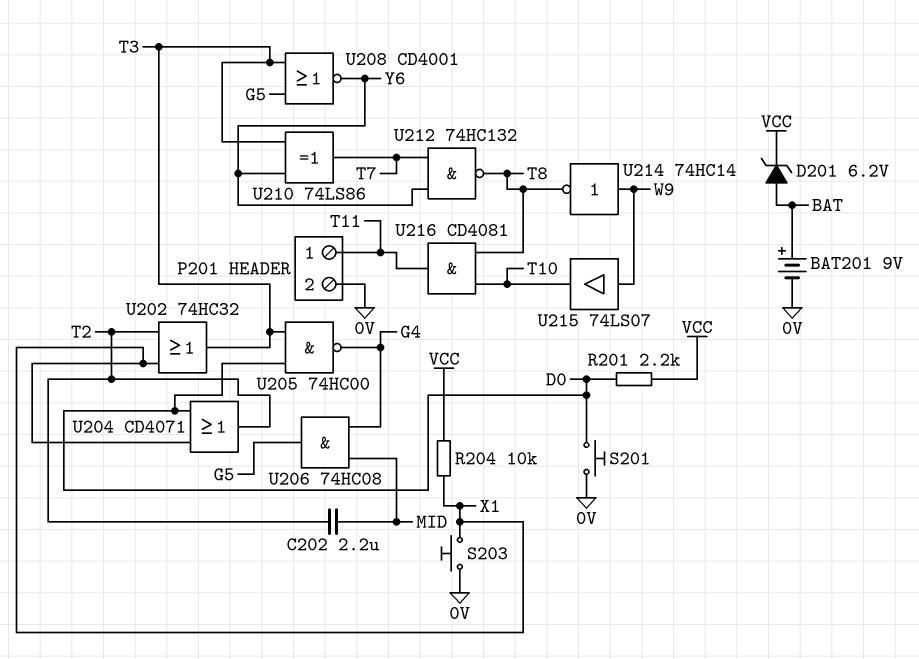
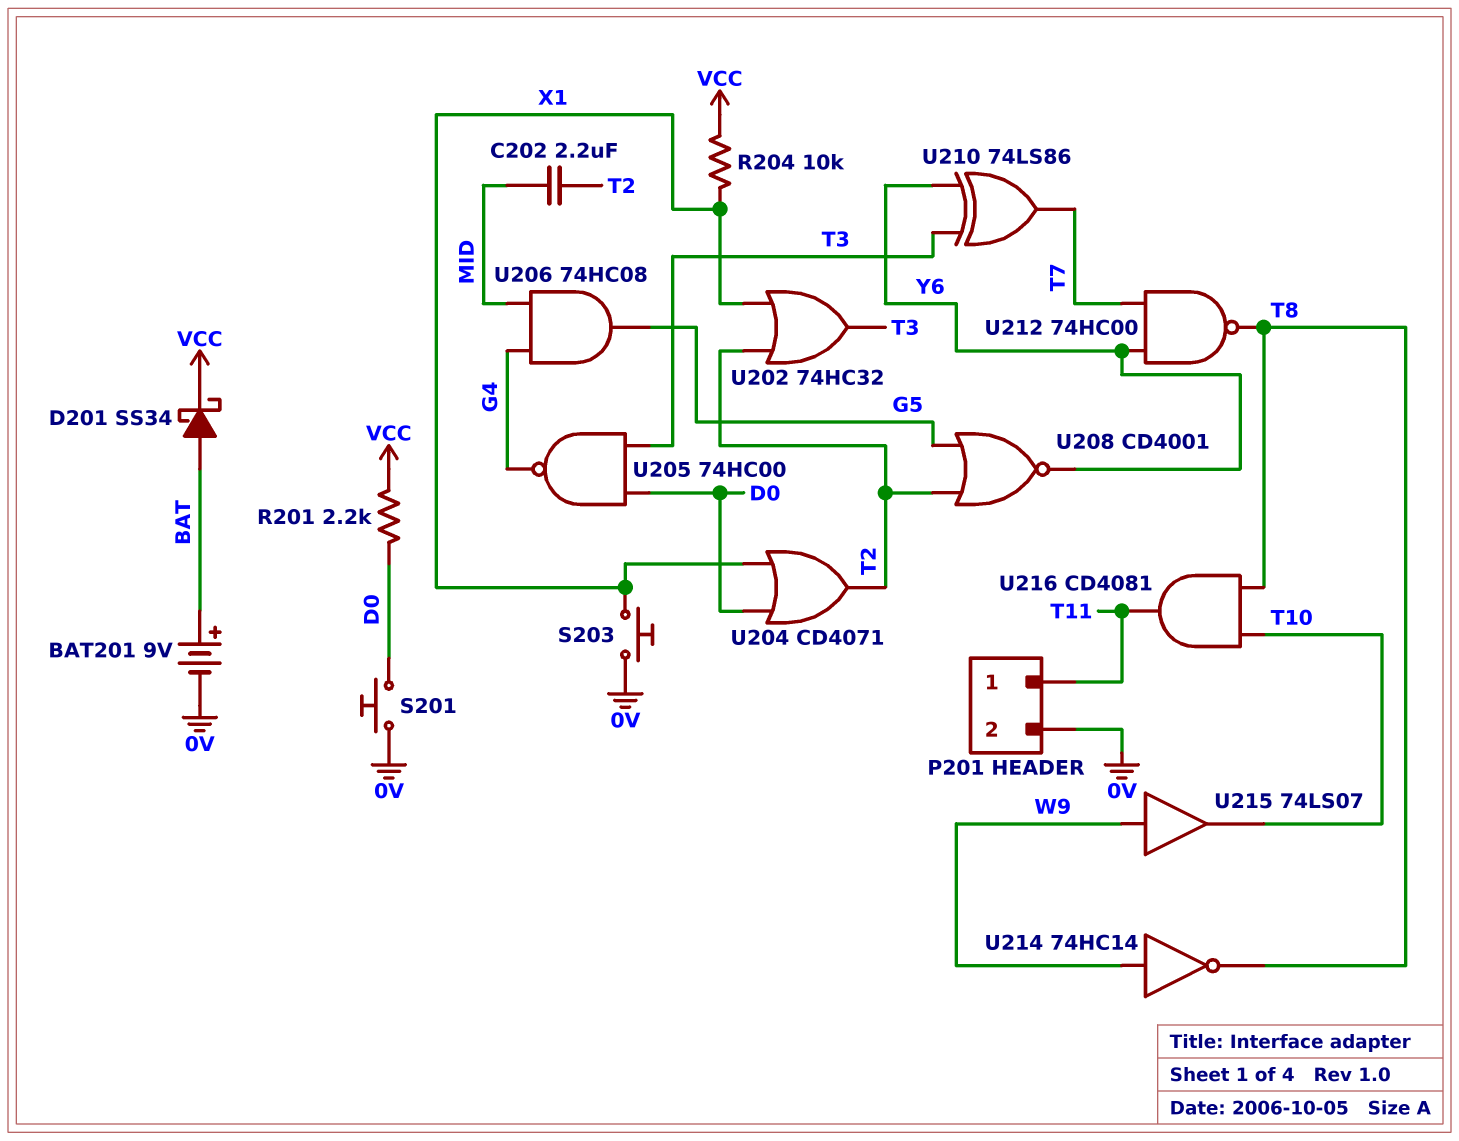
D201: zener 6.2V (A BAT, K VCC) -> schottky SS34 (A BAT, K VCC)
U208: NOR CD4001 (in G5, in T3, out Y6) -> NOR CD4001 (in G5, in T2, out Y6)
U212: NAND 74HC132 (in T7, in Y6, out T8) -> NAND 74HC00 (in T7, in Y6, out T8)

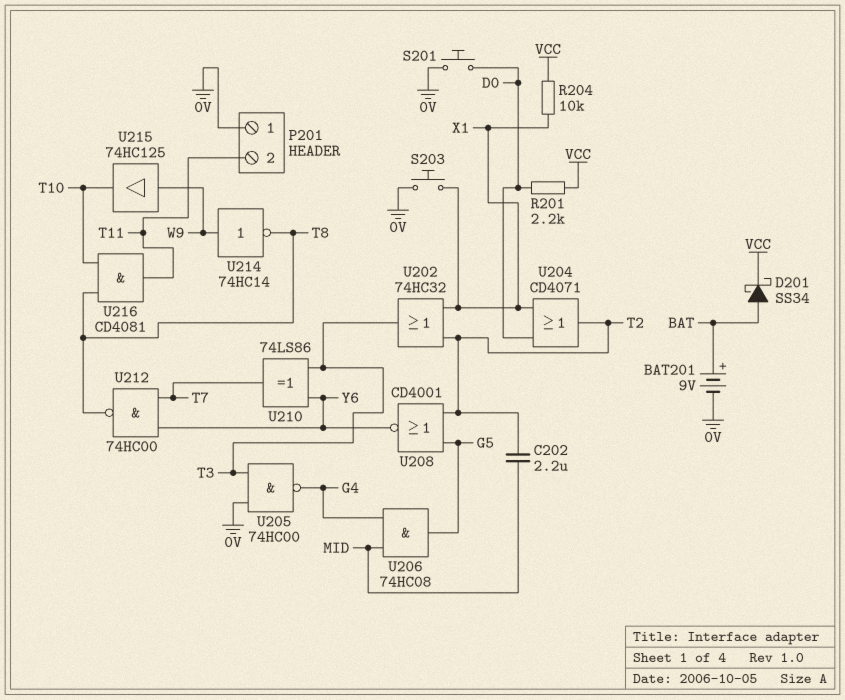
P201 pin 1: T11 -> 0V
P201 pin 2: 0V -> T11
U205: NAND 74HC00 (in D0, in T3, out G4) -> NAND 74HC00 (in 0V, in T3, out G4)
U215: buffer 74LS07 (in W9, out T10) -> buffer 74HC125 (in W9, out T10)

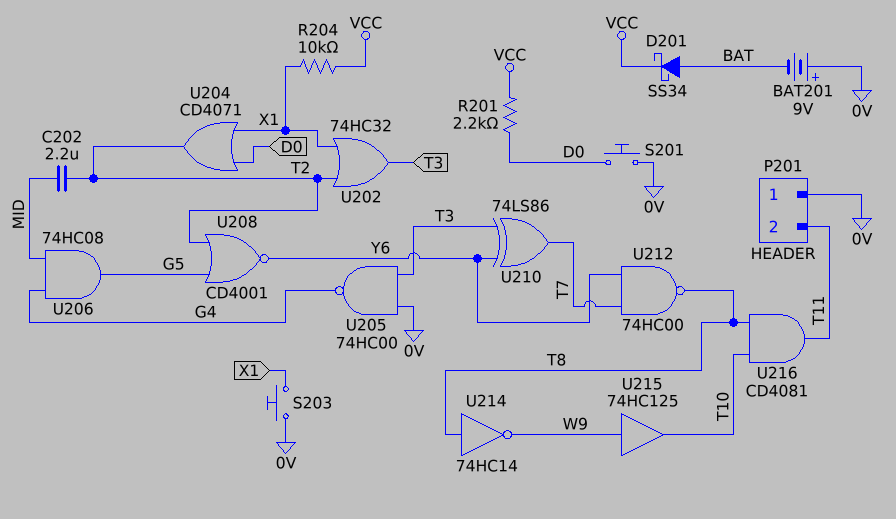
BAT201: 9V (plus BAT, minus 0V) -> 9V (plus 0V, minus BAT)
U214: NOT 74HC14 (in W9, out T8) -> NOT 74HC14 (in T8, out W9)

